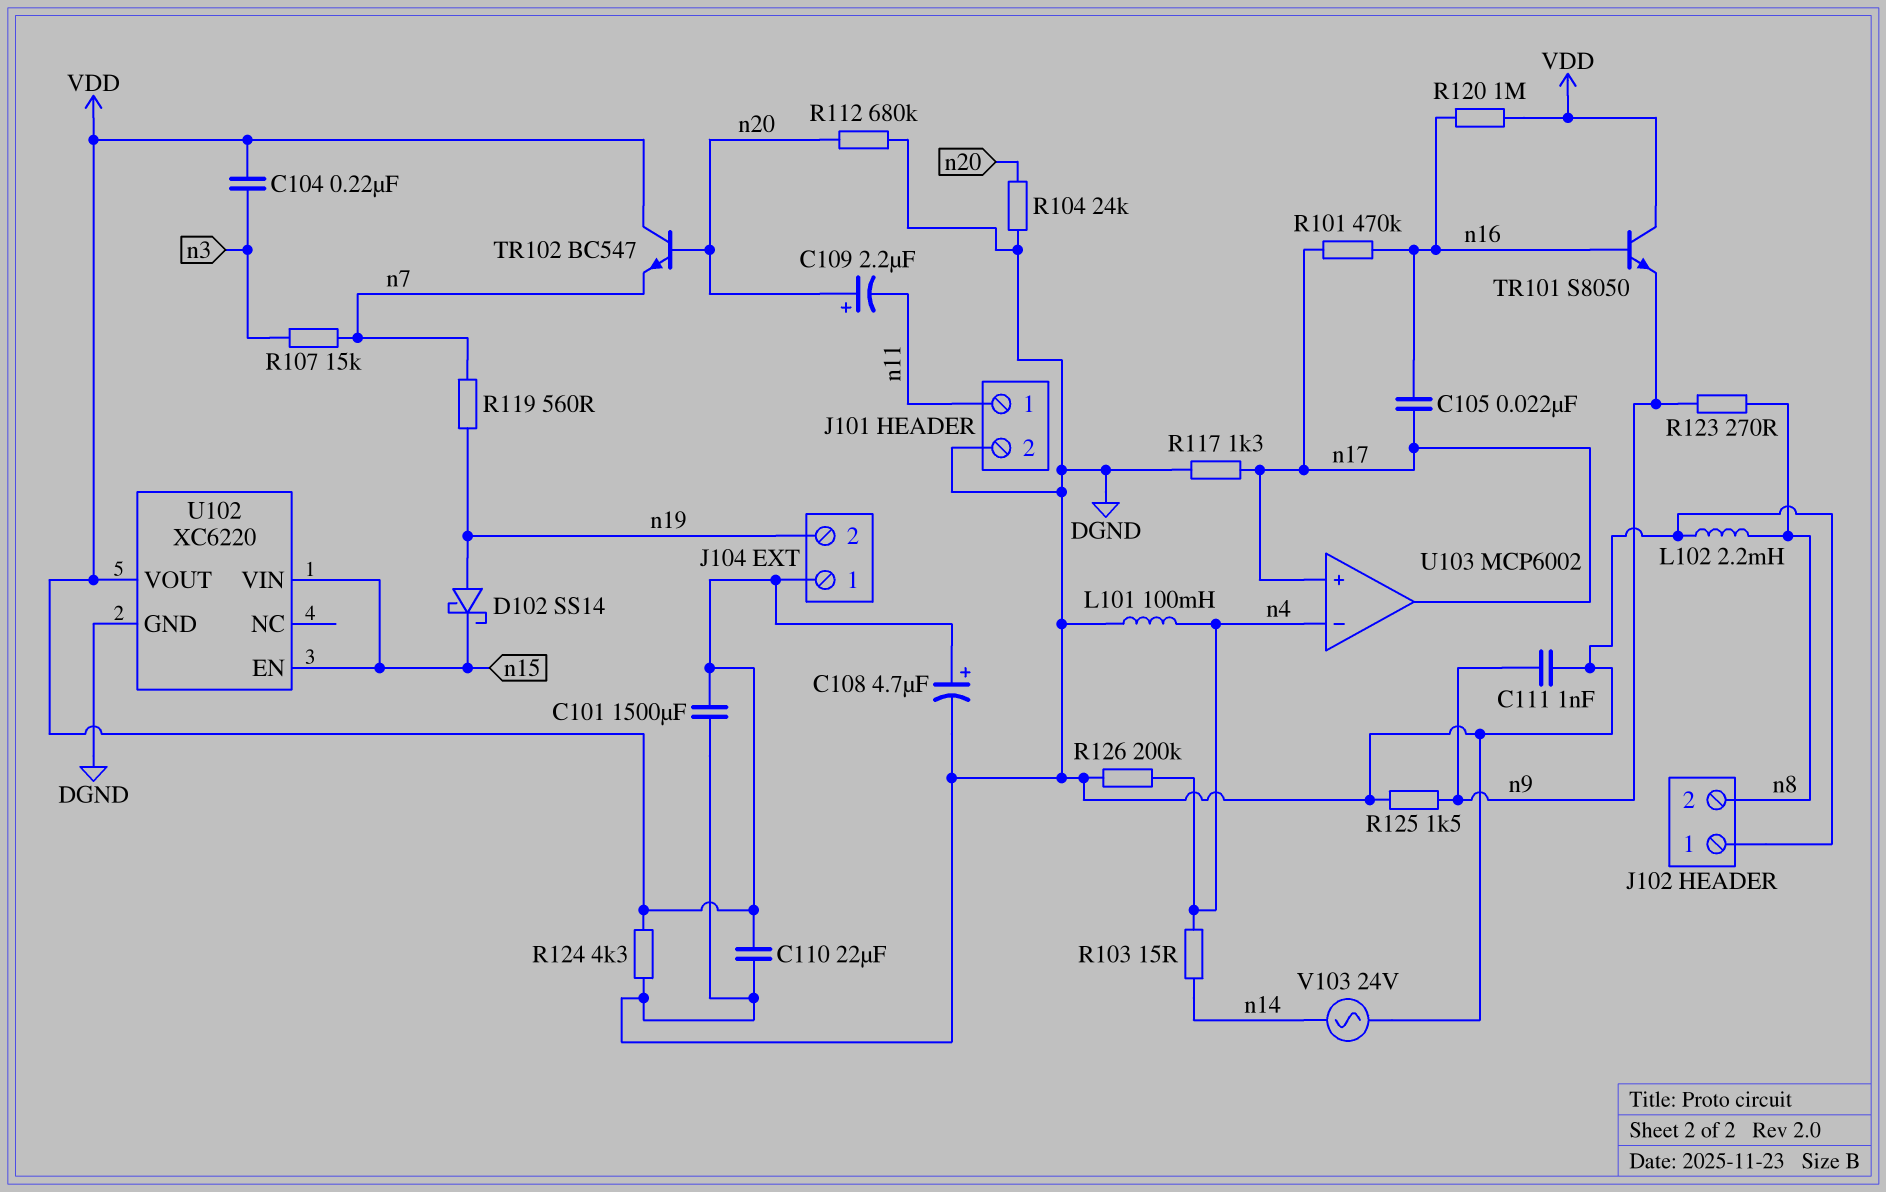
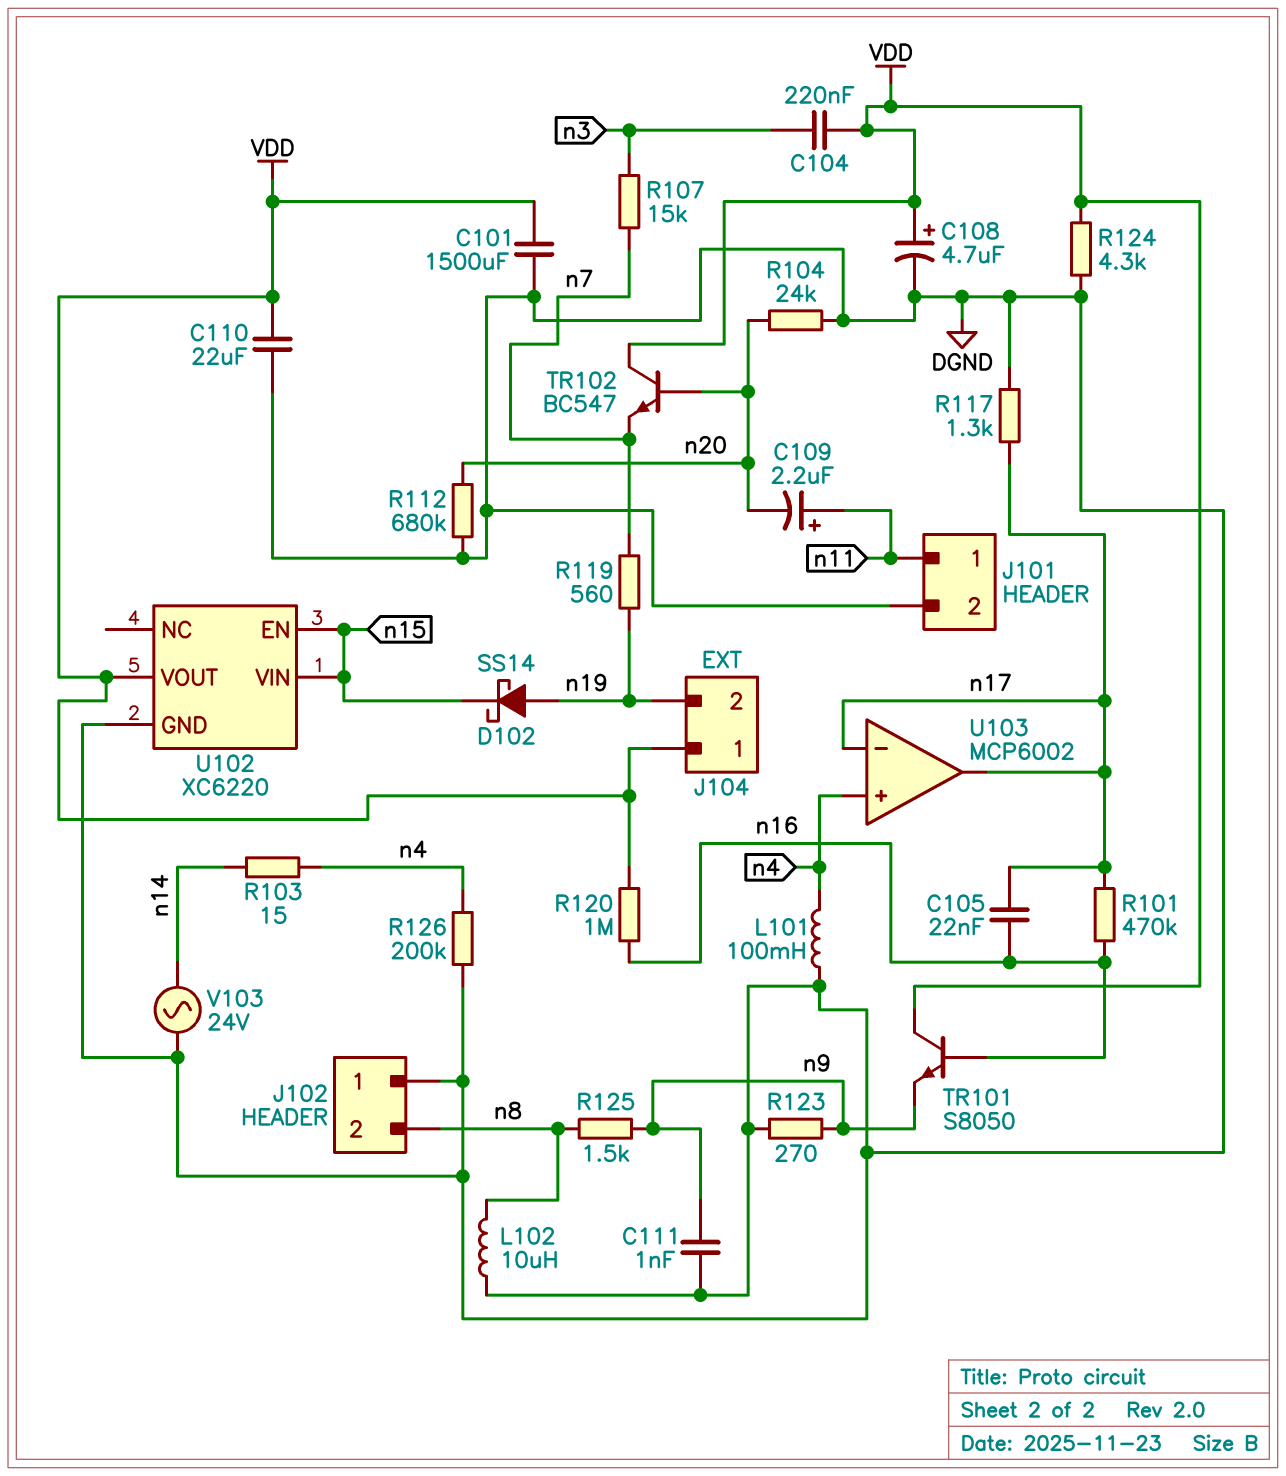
C109: 2.2uF (plus n20, minus n11) -> 2.2uF (plus n11, minus n20)
L102: 2.2mH (DGND, n8) -> 10uH (DGND, n8)
R123: 270 (n8, n9) -> 270 (DGND, n9)
R125: 1.5k (DGND, n9) -> 1.5k (n8, n9)
U103 pin in+: n17 -> n4
U103 pin in-: n4 -> n17

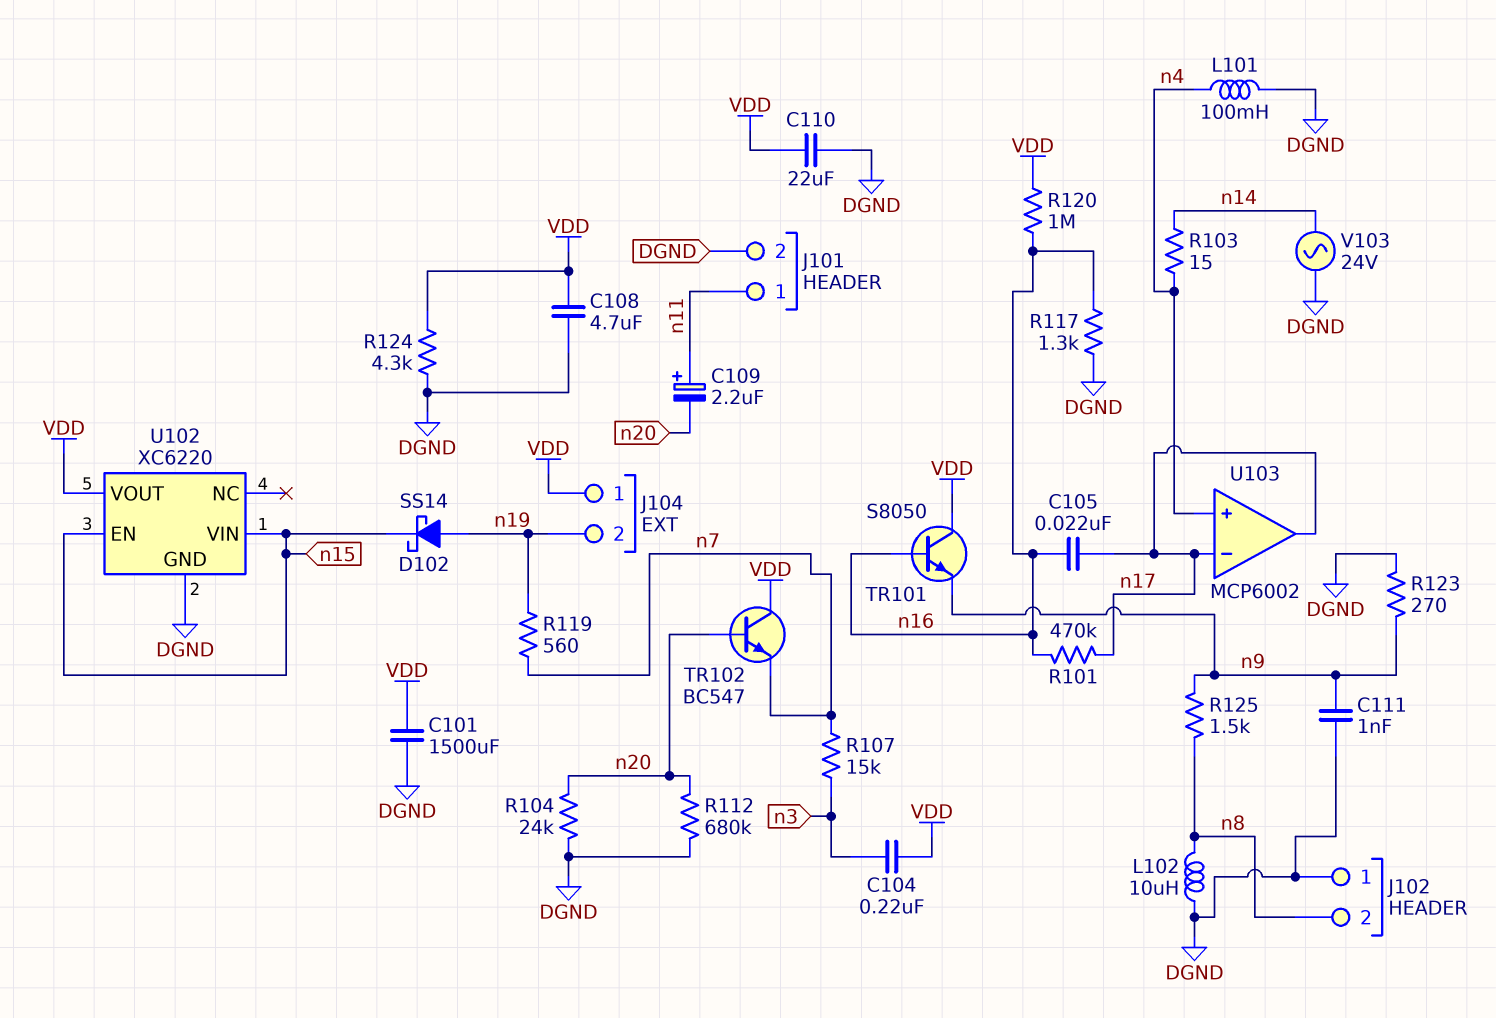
C108: 4.7uF (plus VDD, minus DGND) -> 4.7uF (DGND, VDD)
R117: 1.3k (DGND, n17) -> 1.3k (DGND, n16)
R126: 200k (DGND, n4) -> none

